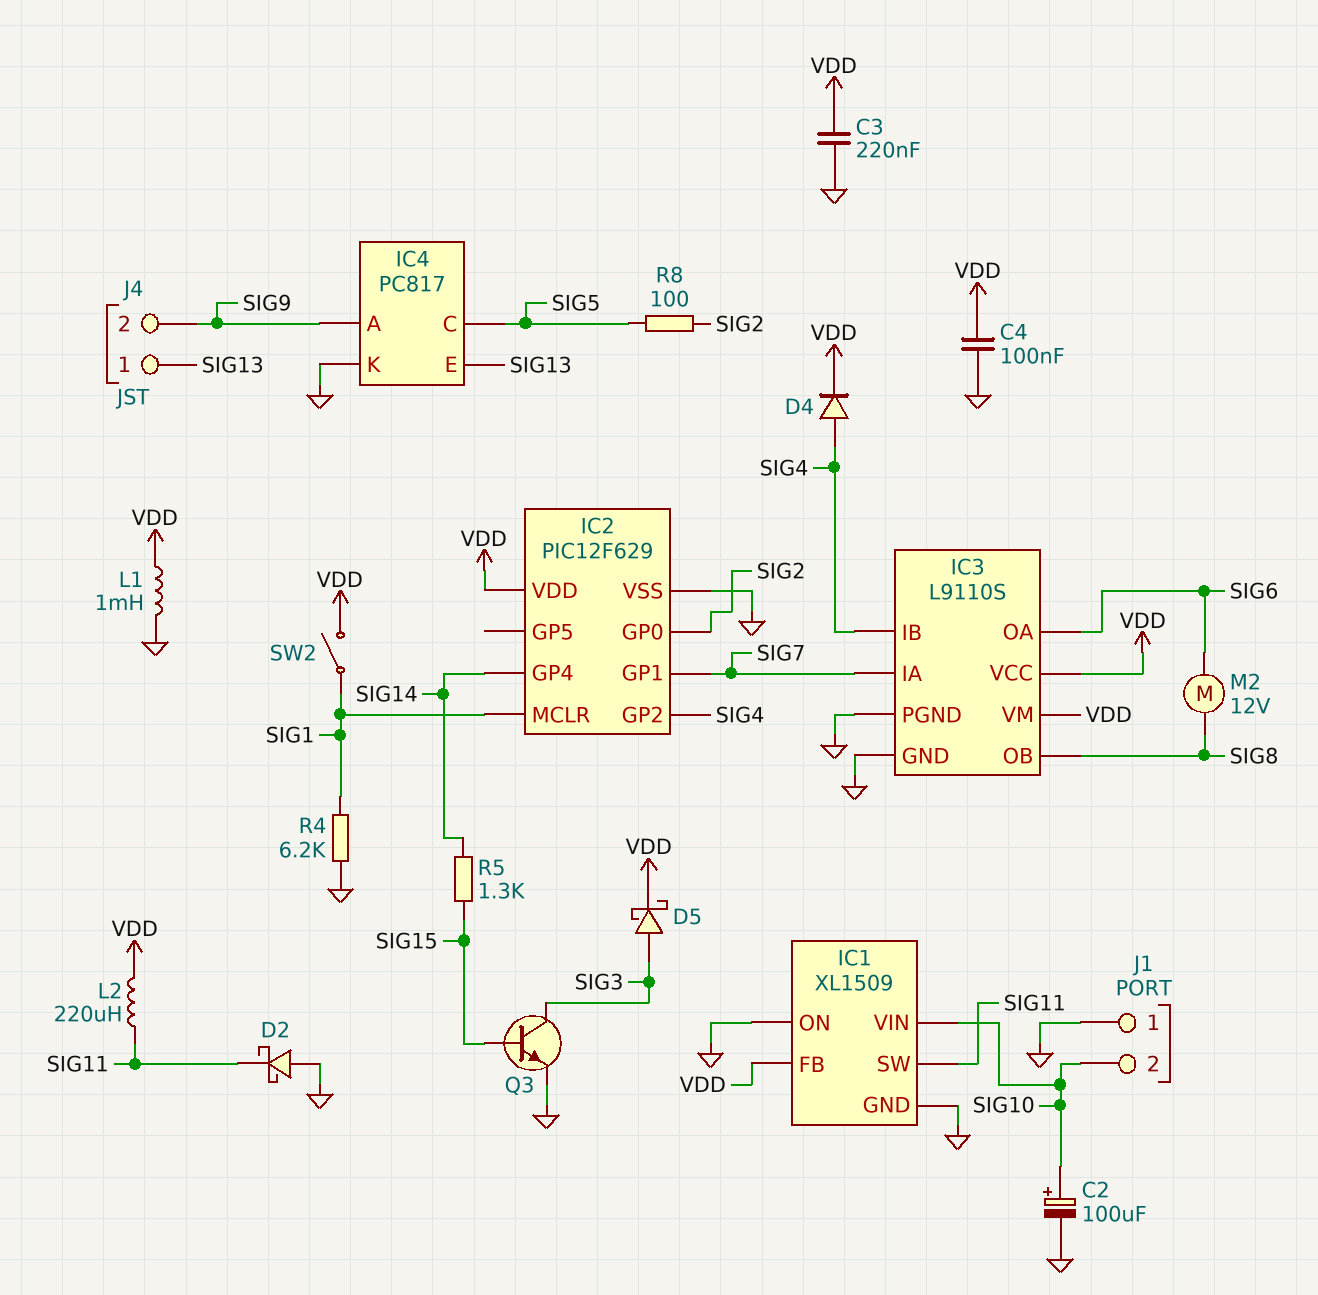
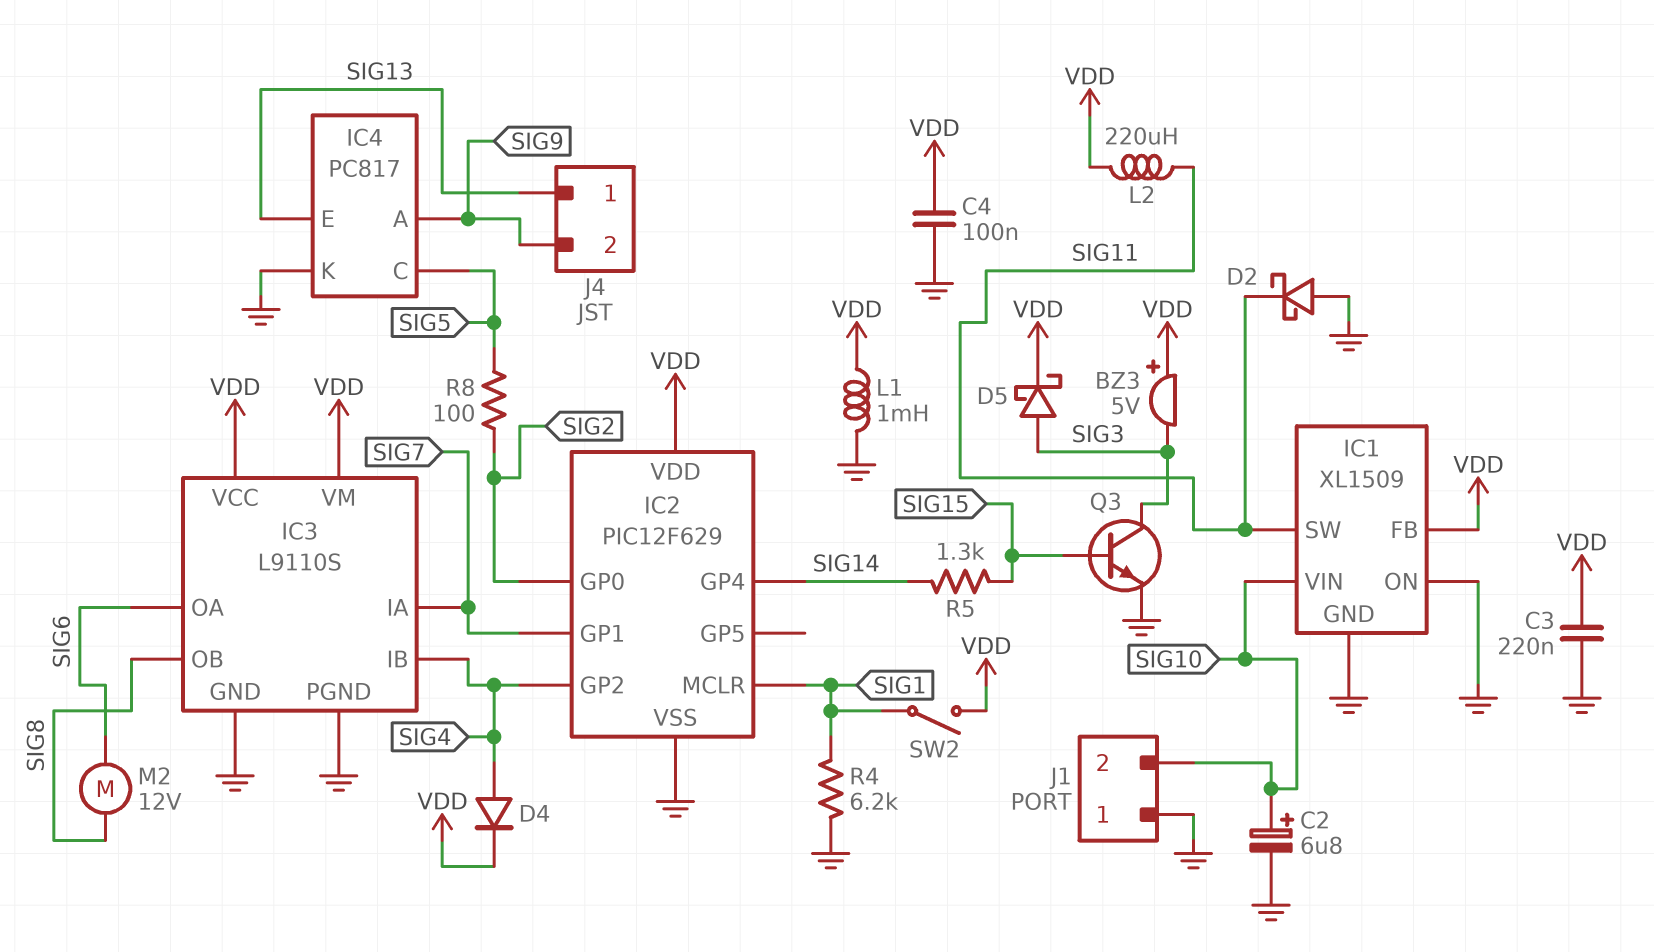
BZ3: none -> buzzer 5V (plus VDD, minus SIG3)
C2: 100uF (plus SIG10, minus GND) -> 6.8uF (plus SIG10, minus GND)

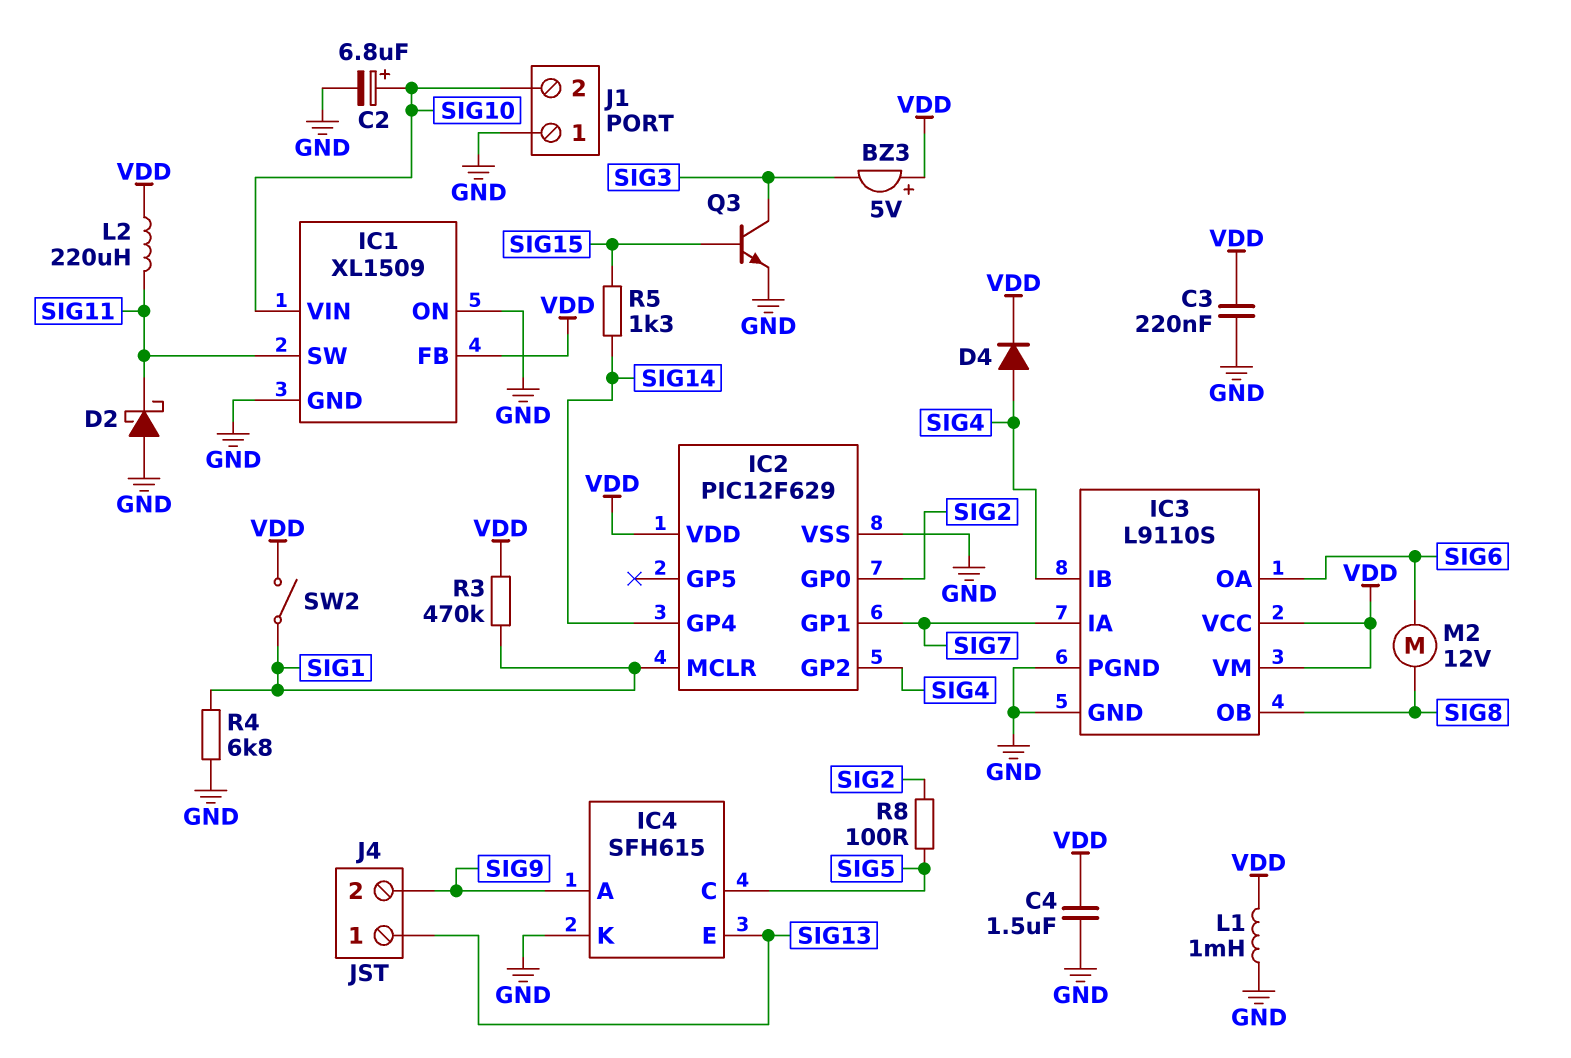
C4: 100nF (GND, VDD) -> 1.5uF (GND, VDD)
D5: schottky (A SIG3, K VDD) -> none
IC4: PC817 -> SFH615
R3: none -> 470k (SIG1, VDD)
R4: 6.2k (GND, SIG1) -> 6.8k (GND, SIG1)

